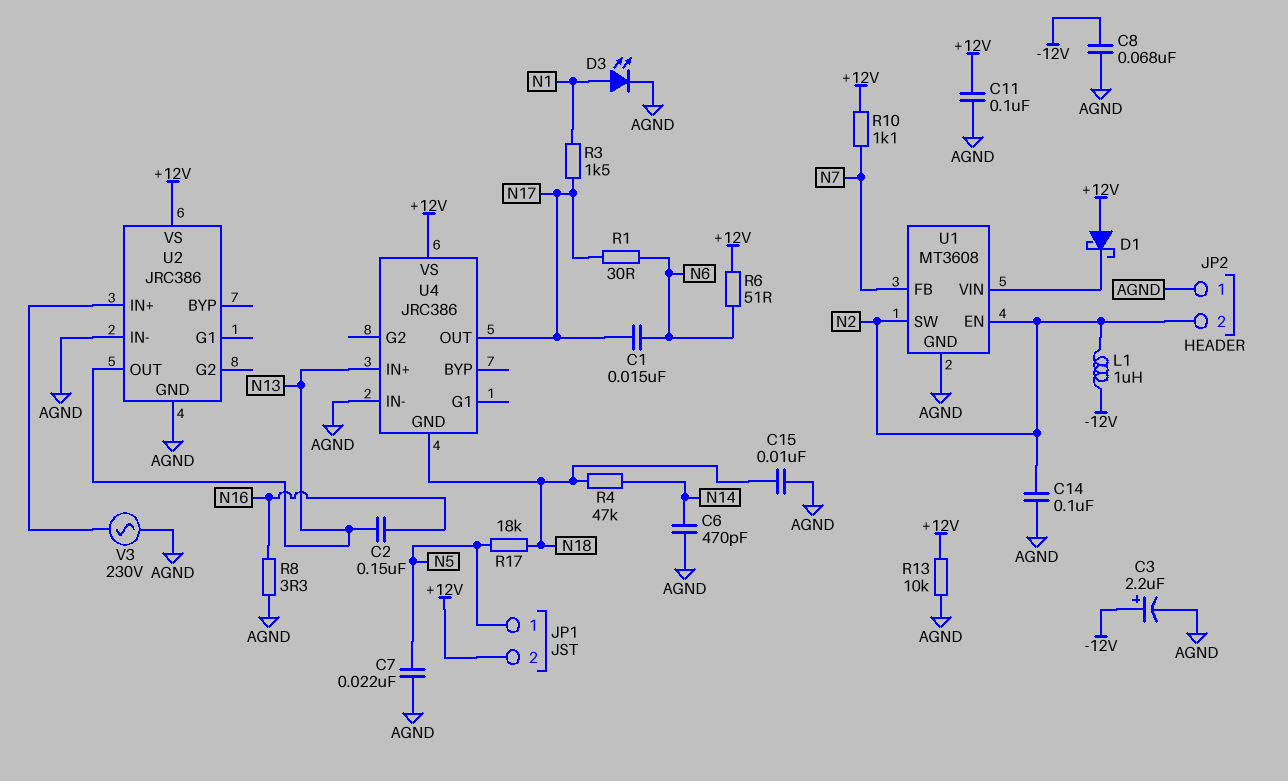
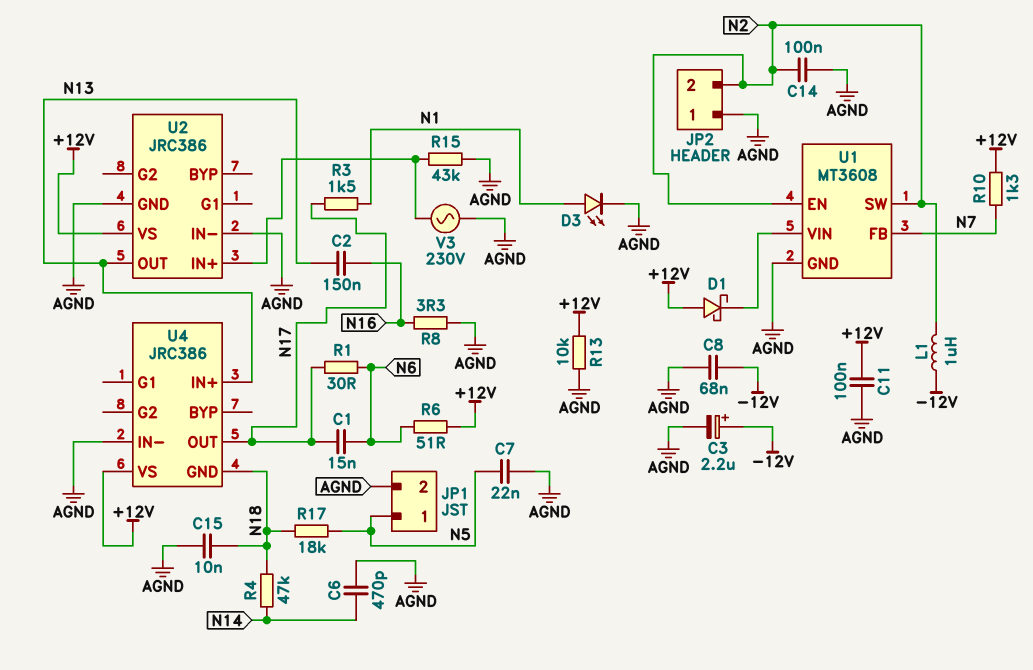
JP1 pin 2: +12V -> AGND
R10: 1.1k (+12V, N7) -> 1.3k (+12V, N7)
R15: none -> 43k (AGND, U2/IN+)

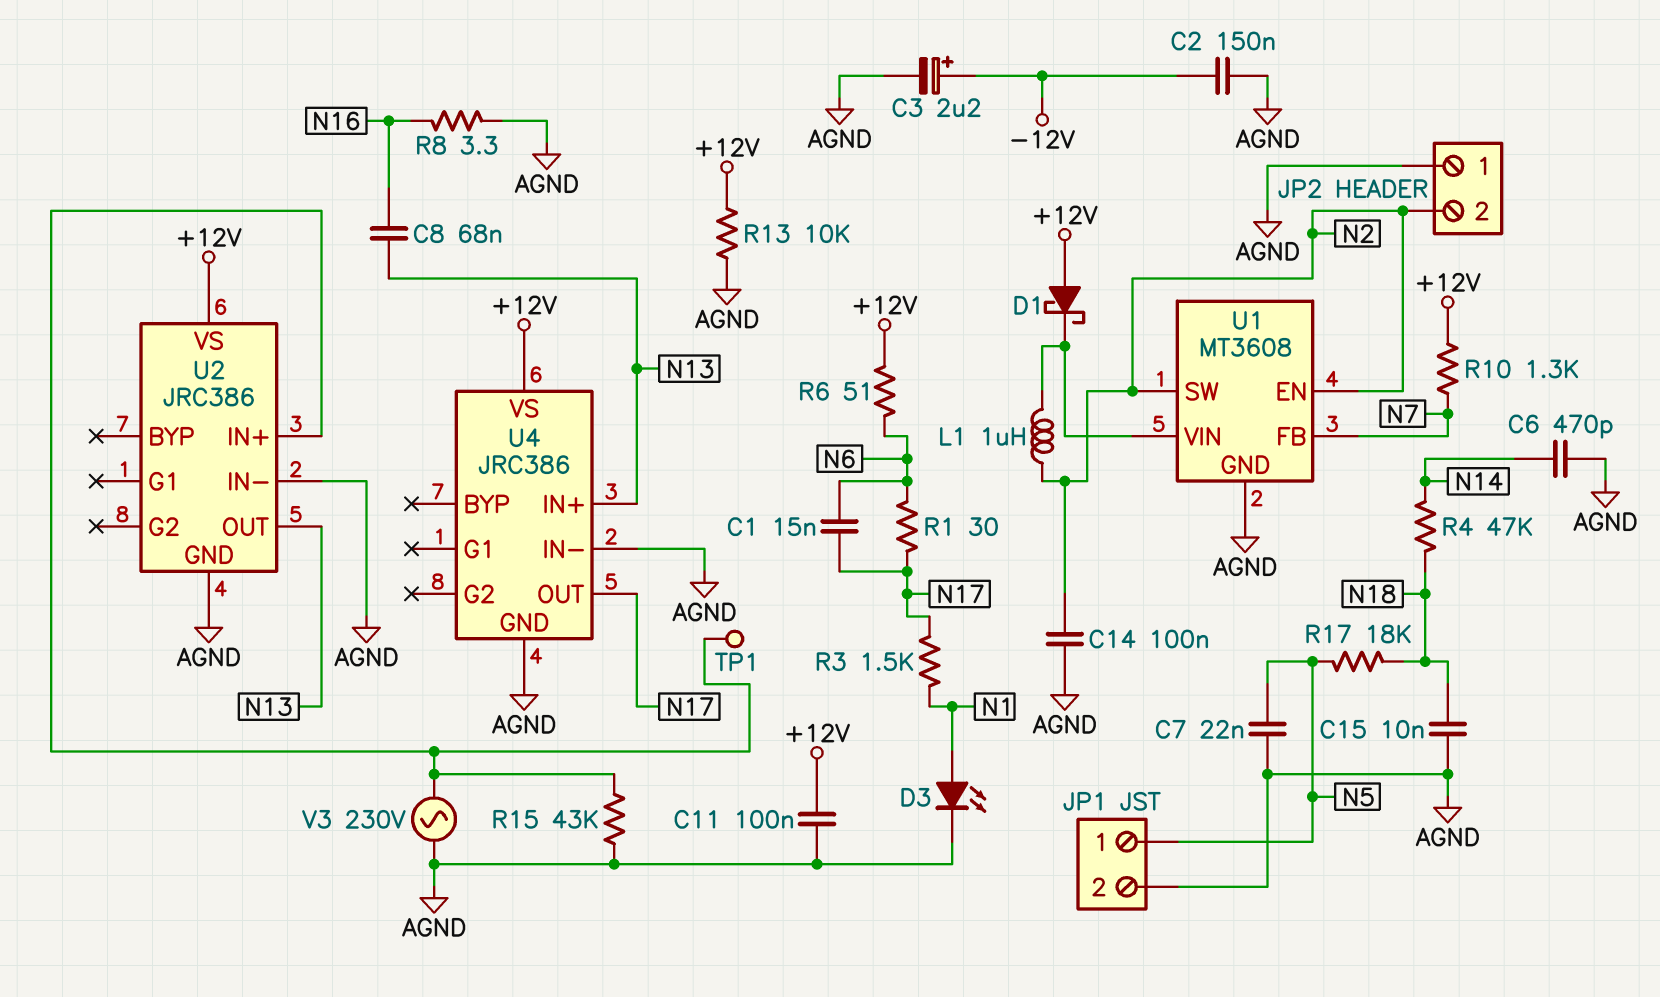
C2: 150nF (N13, N16) -> 150nF (-12V, AGND)
C8: 68nF (-12V, AGND) -> 68nF (N13, N16)
L1: 1uH (-12V, N2) -> 1uH (N2, U1/VIN)
TP1: none -> test point (U2/IN+)
U4 pin GND: N18 -> AGND

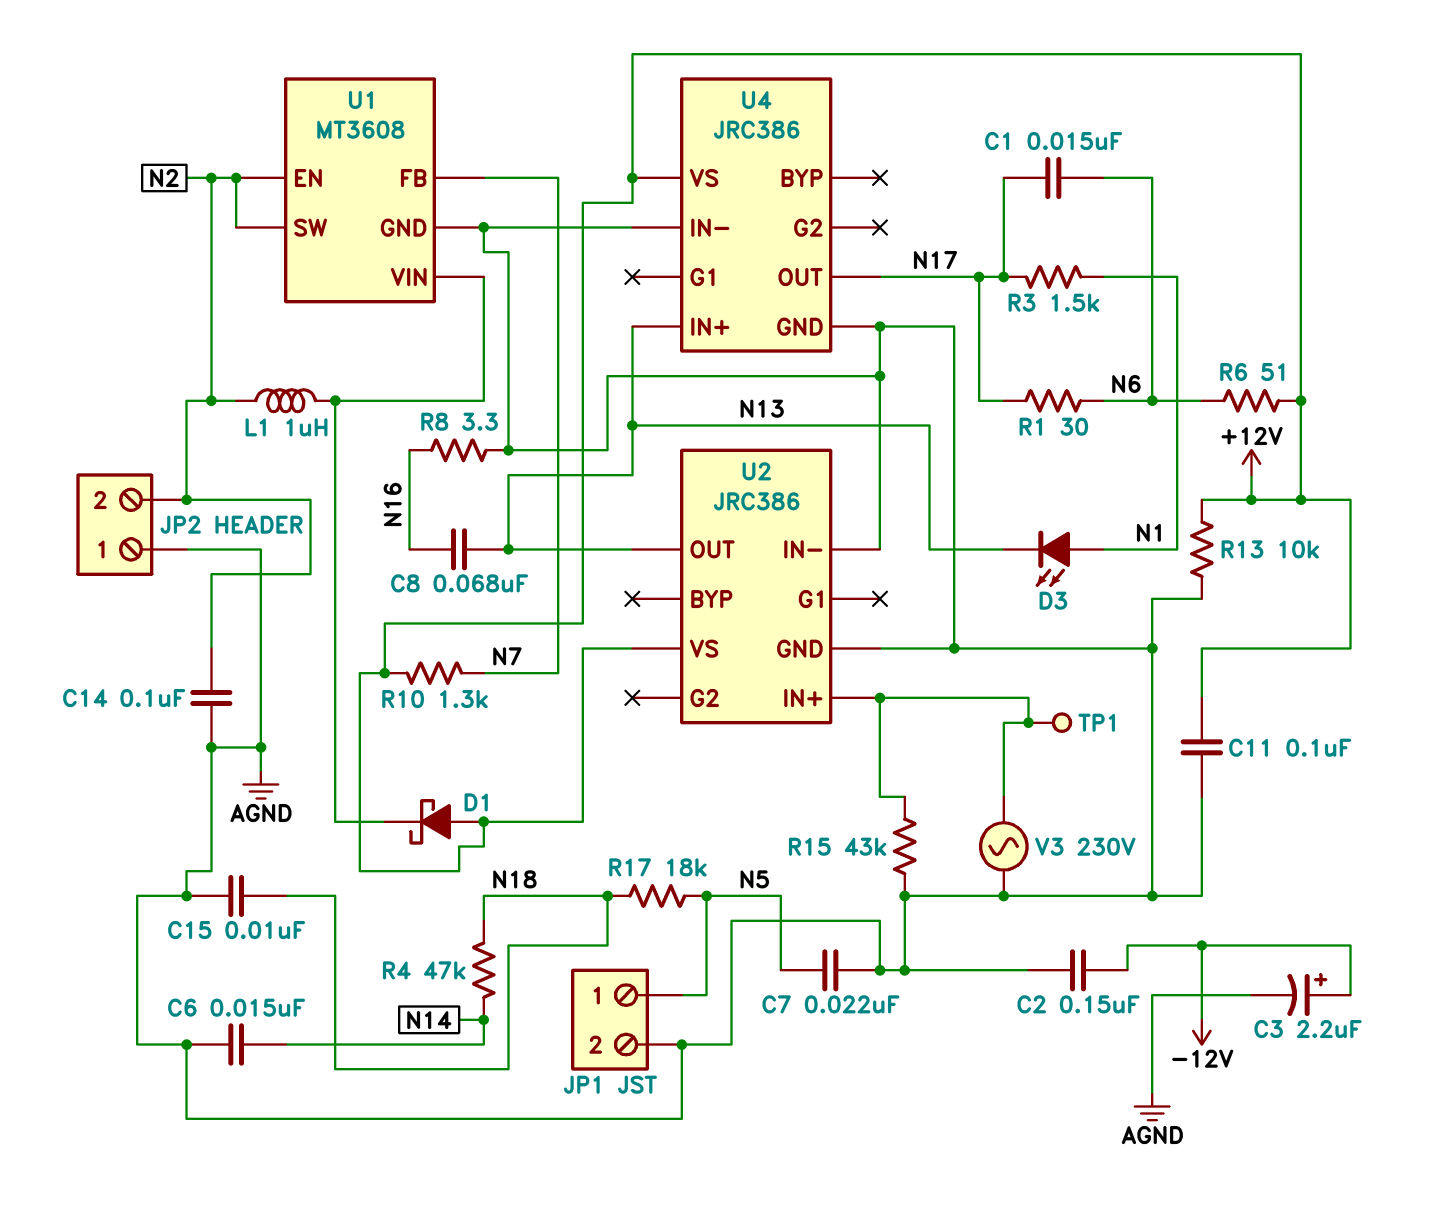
C6: 470pF (AGND, N14) -> 15nF (AGND, N14)
D3: LED (A N1, K AGND) -> LED (A N1, K N13)

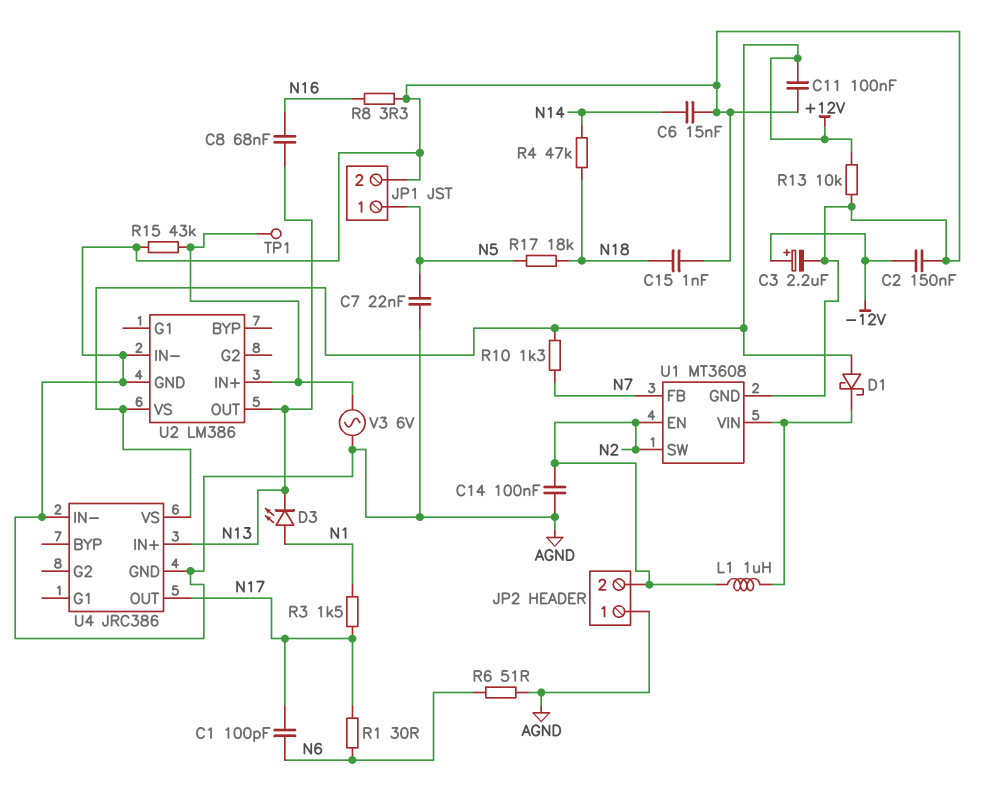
C1: 15nF (N6, N17) -> 100pF (N6, N17)
C15: 10nF (AGND, N18) -> 1nF (AGND, N18)
R6: 51 (+12V, N6) -> 51 (AGND, N6)
U2: JRC386 -> LM386
V3: AC 230V (AGND, U2/IN+) -> AC 6V (AGND, U2/IN+)

